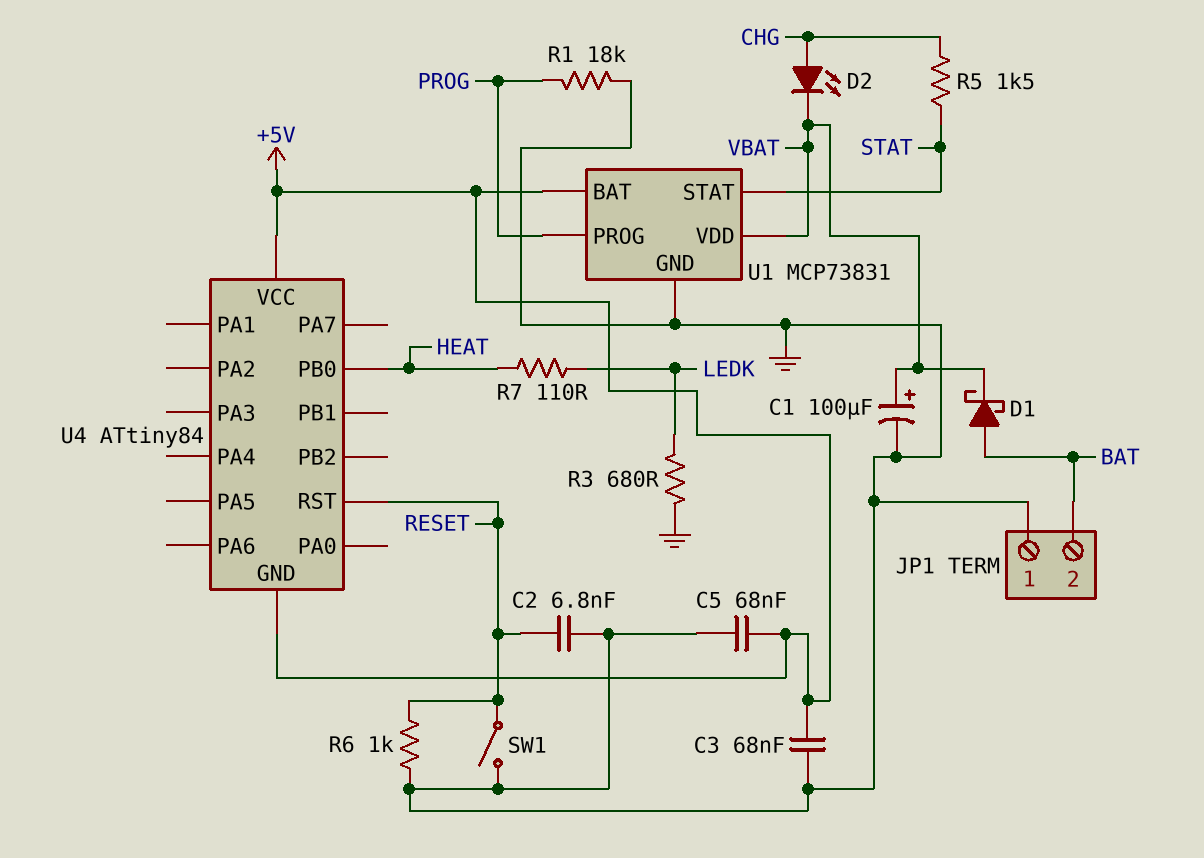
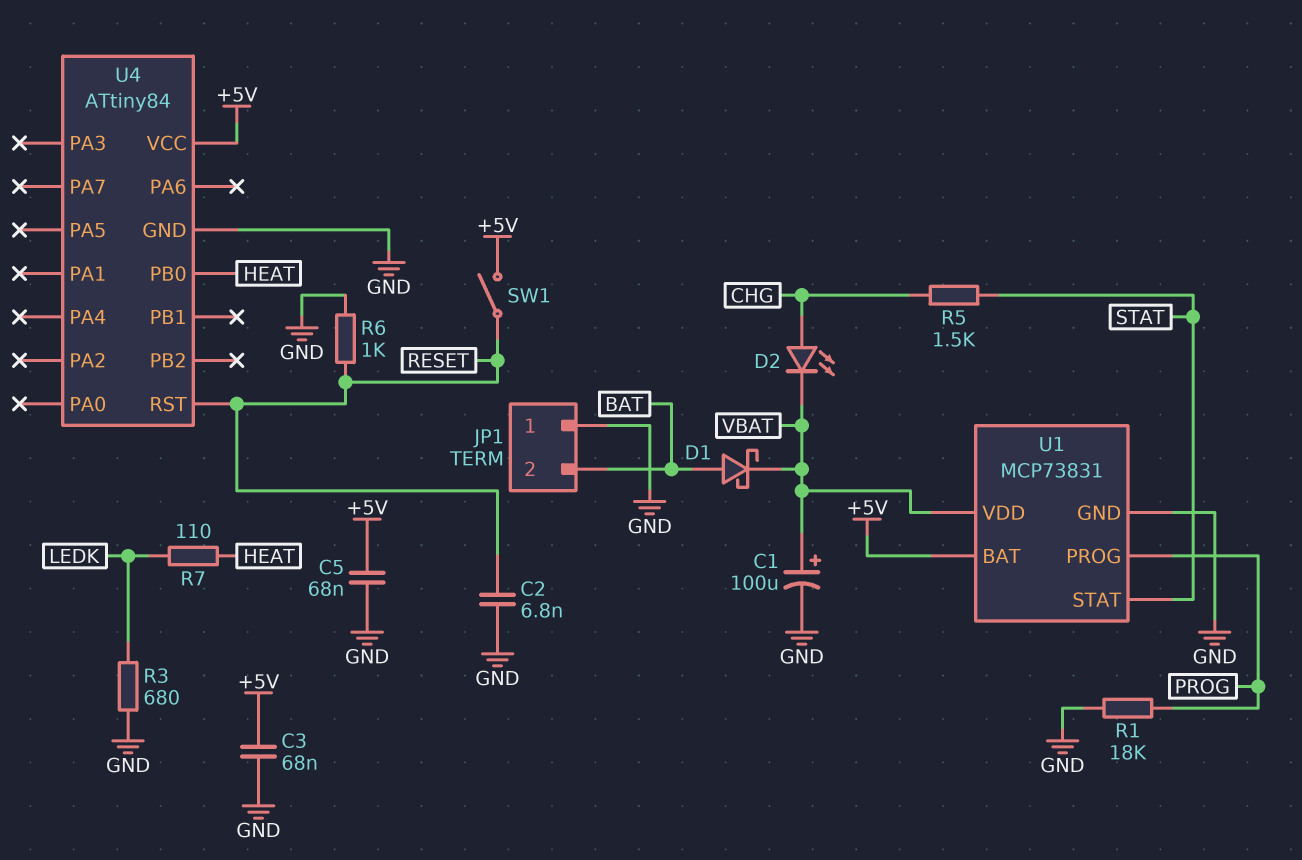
SW1: switch (GND, RESET) -> switch (+5V, RESET)
U4 pin GND: +5V -> GND

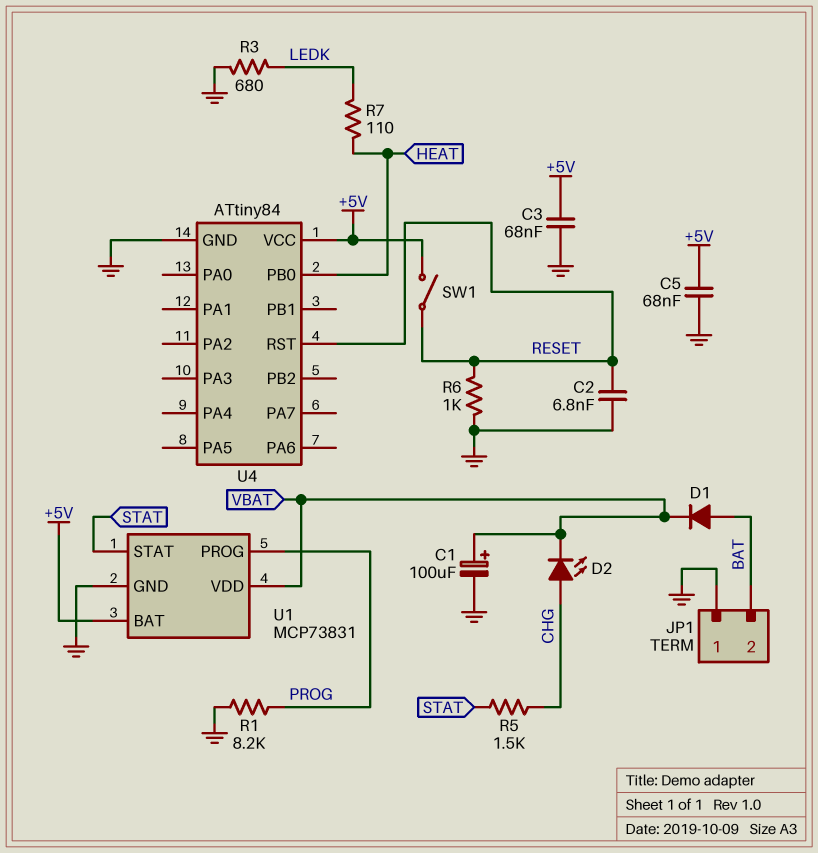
D1: schottky (A BAT, K VBAT) -> diode (A BAT, K VBAT)
R1: 18k (GND, PROG) -> 8.2k (GND, PROG)

